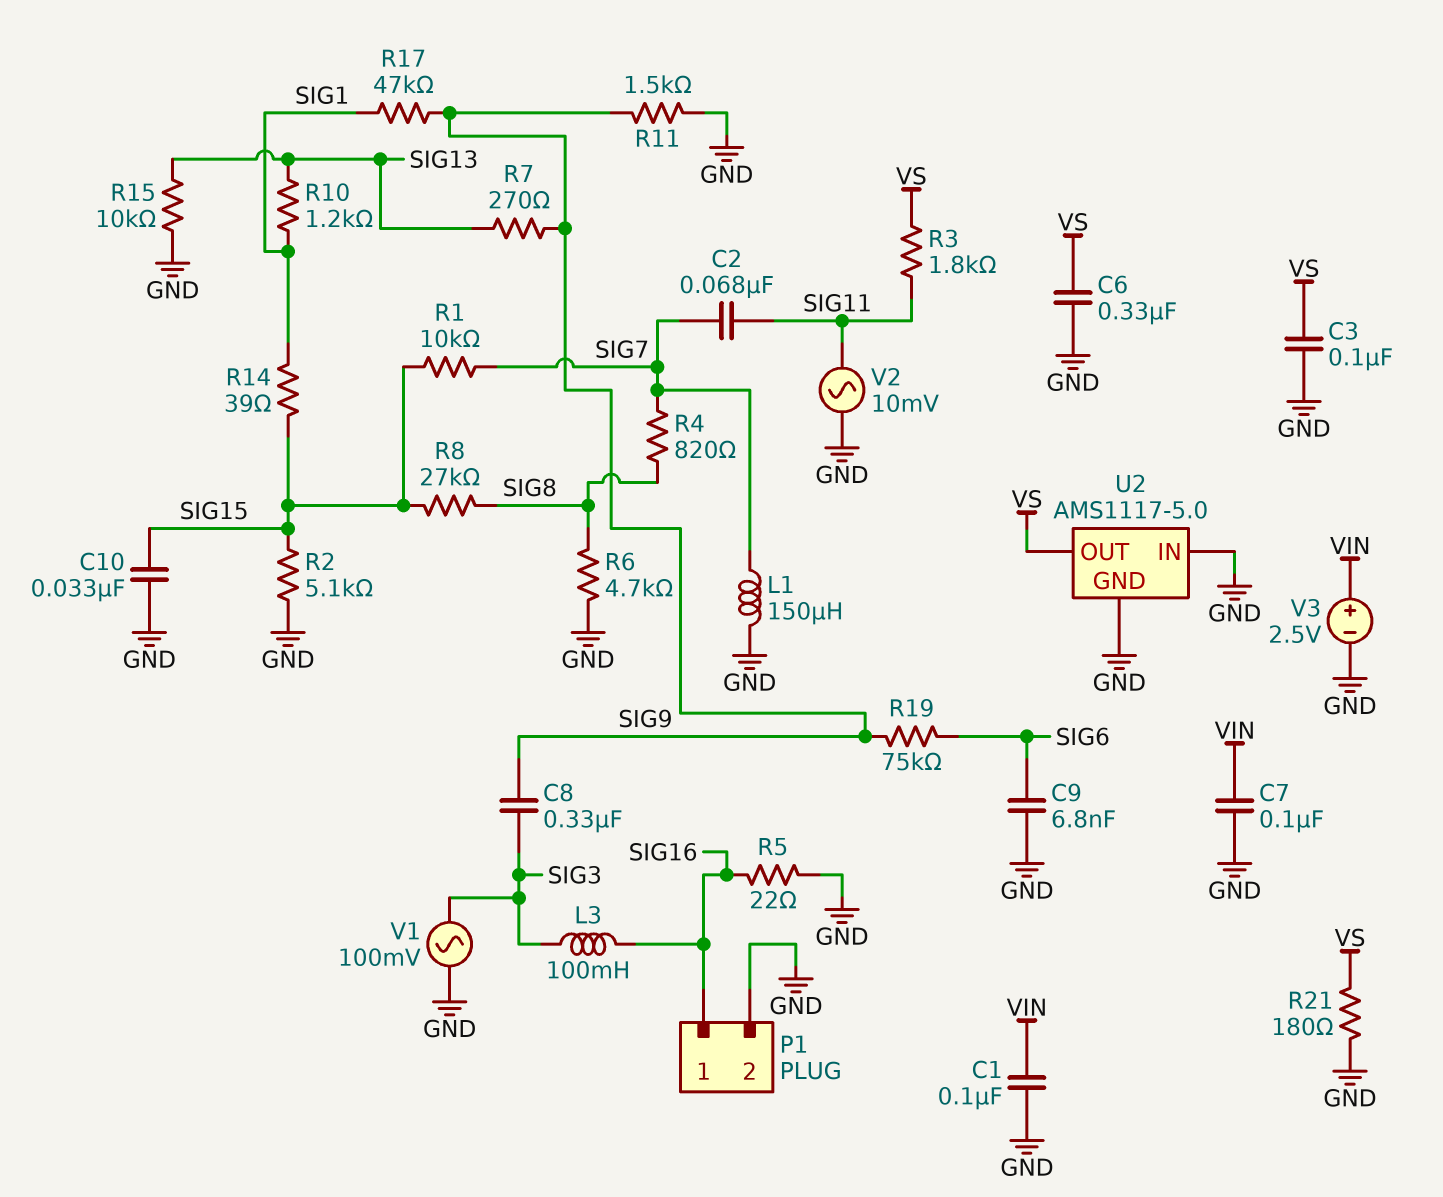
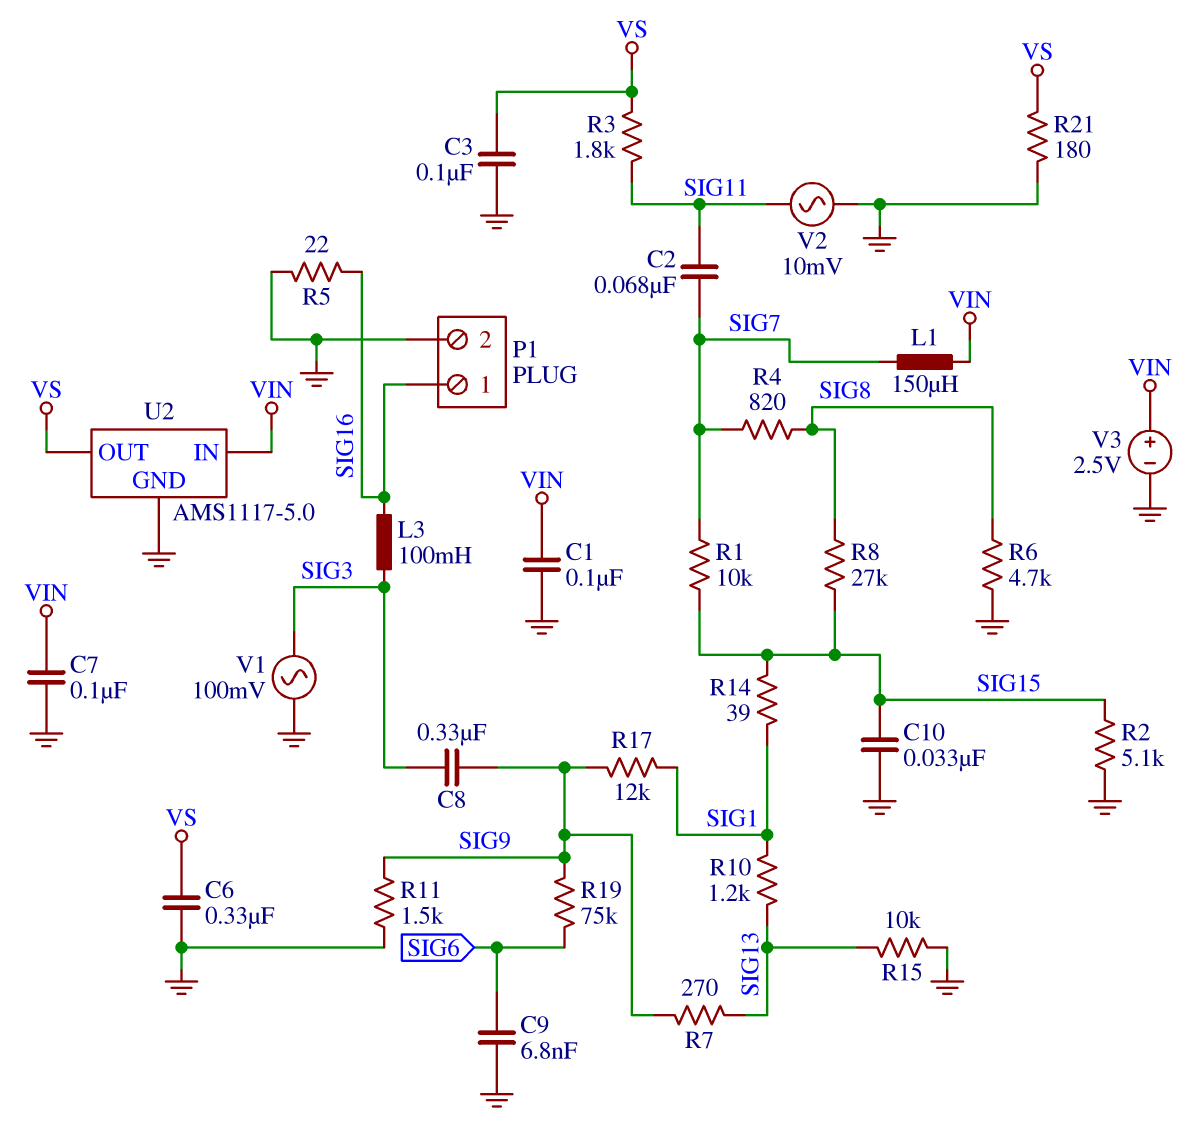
L1: 150uH (GND, SIG7) -> 150uH (SIG7, VIN)
R17: 47k (SIG1, SIG9) -> 12k (SIG1, SIG9)
U2 pin IN: GND -> VIN

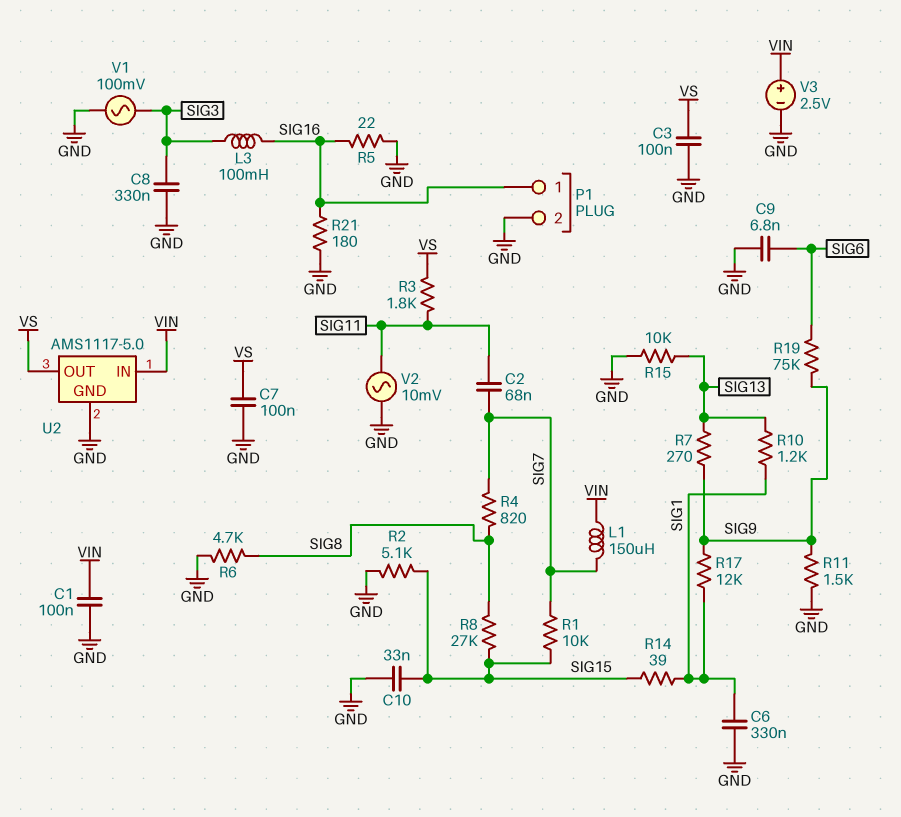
C6: 330nF (GND, VS) -> 330nF (GND, SIG1)
C7: 100nF (GND, VIN) -> 100nF (GND, VS)
C8: 330nF (SIG3, SIG9) -> 330nF (GND, SIG3)
R21: 180 (GND, VS) -> 180 (GND, SIG16)

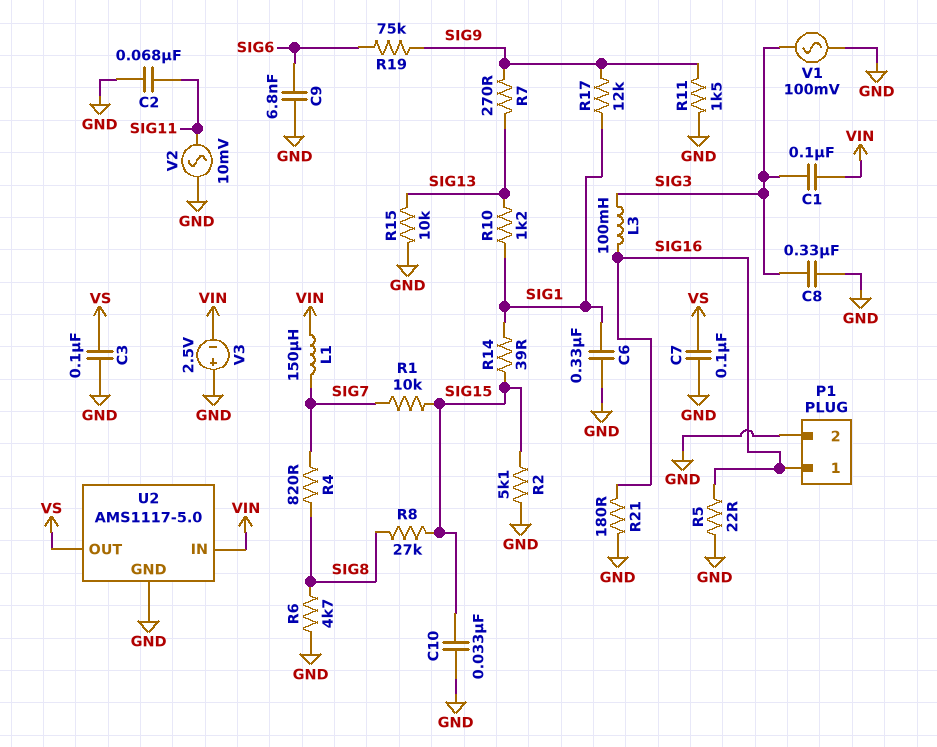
C1: 100nF (GND, VIN) -> 100nF (SIG3, VIN)
C2: 68nF (SIG7, SIG11) -> 68nF (GND, SIG11)
R3: 1.8k (SIG11, VS) -> none
V3: 2.5V (plus VIN, minus GND) -> 2.5V (plus GND, minus VIN)

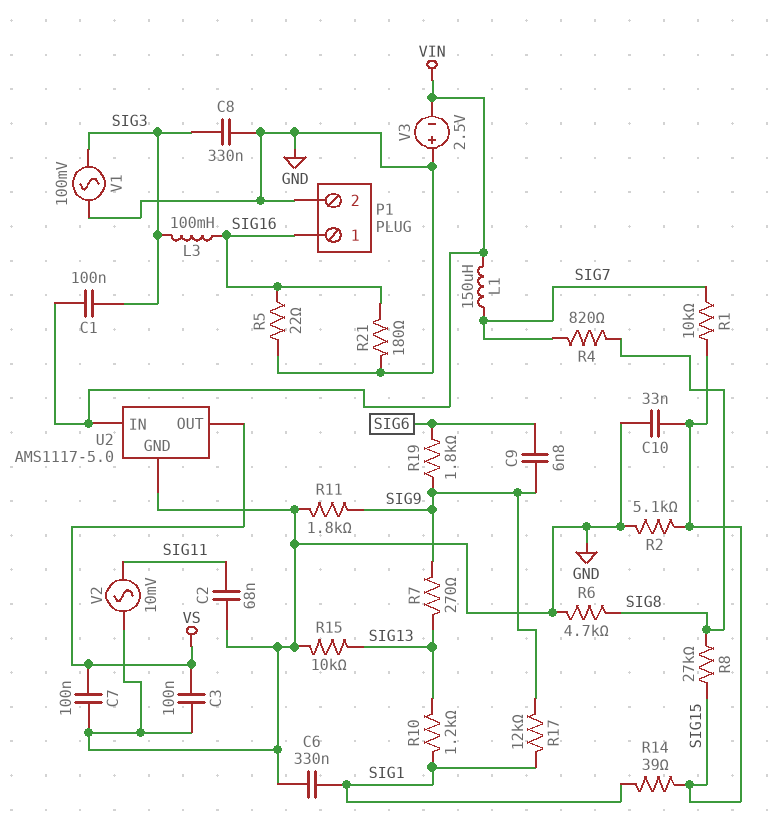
C9: 6.8nF (GND, SIG6) -> 6.8nF (SIG6, SIG9)
R11: 1.5k (GND, SIG9) -> 1.8k (GND, SIG9)
R19: 75k (SIG6, SIG9) -> 1.8k (SIG6, SIG9)

